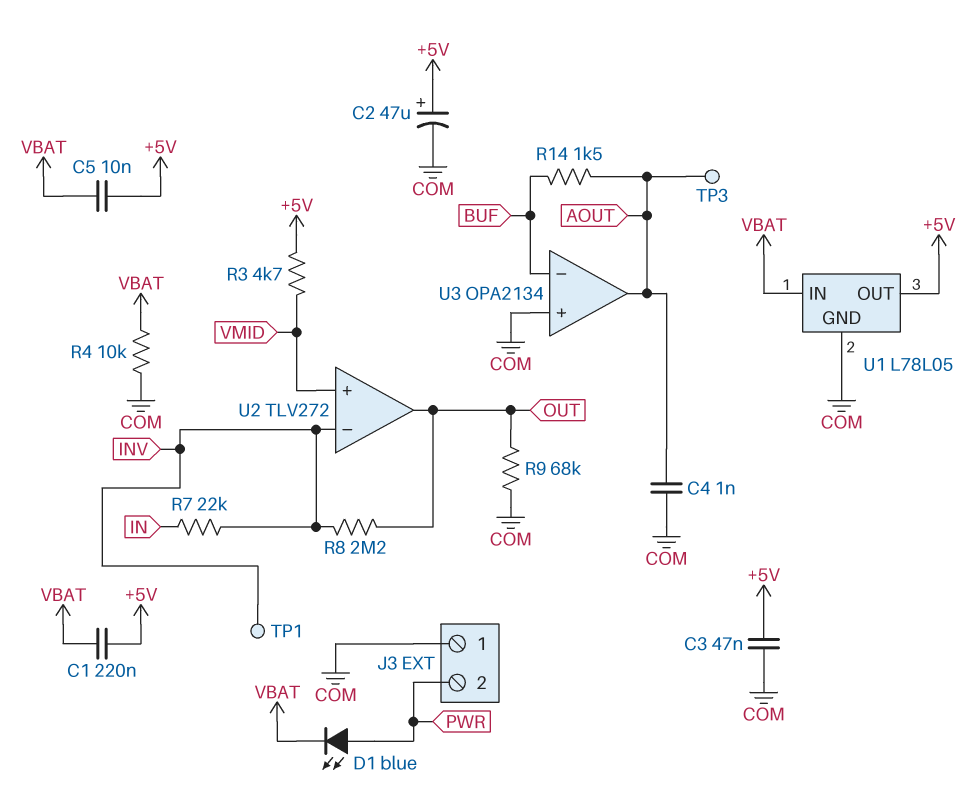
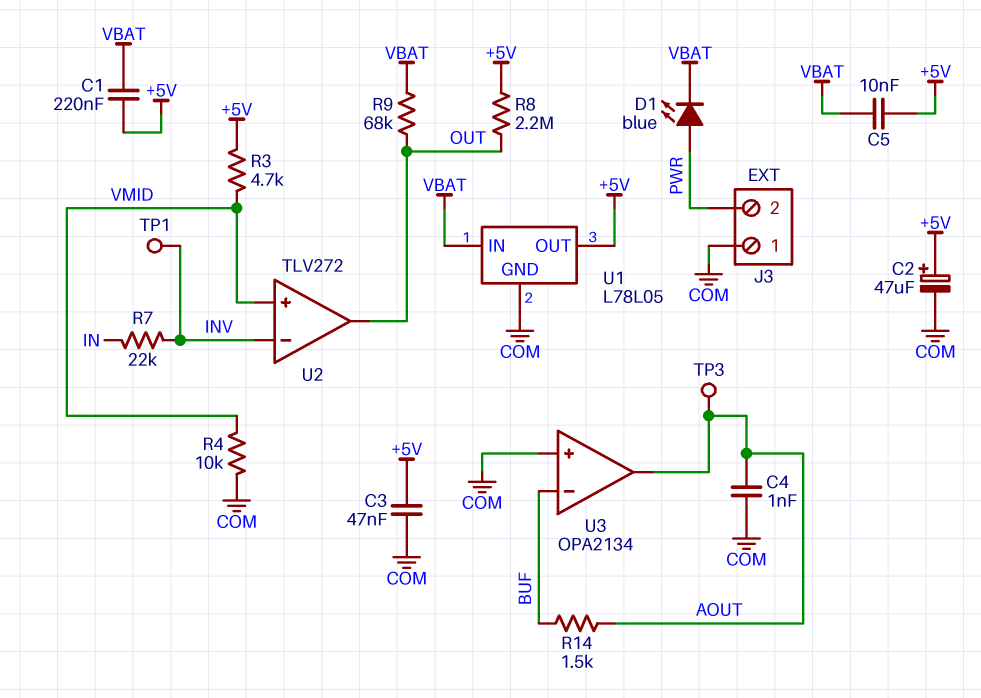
R4: 10k (COM, VBAT) -> 10k (COM, VMID)
R8: 2.2M (INV, OUT) -> 2.2M (+5V, OUT)
R9: 68k (COM, OUT) -> 68k (OUT, VBAT)

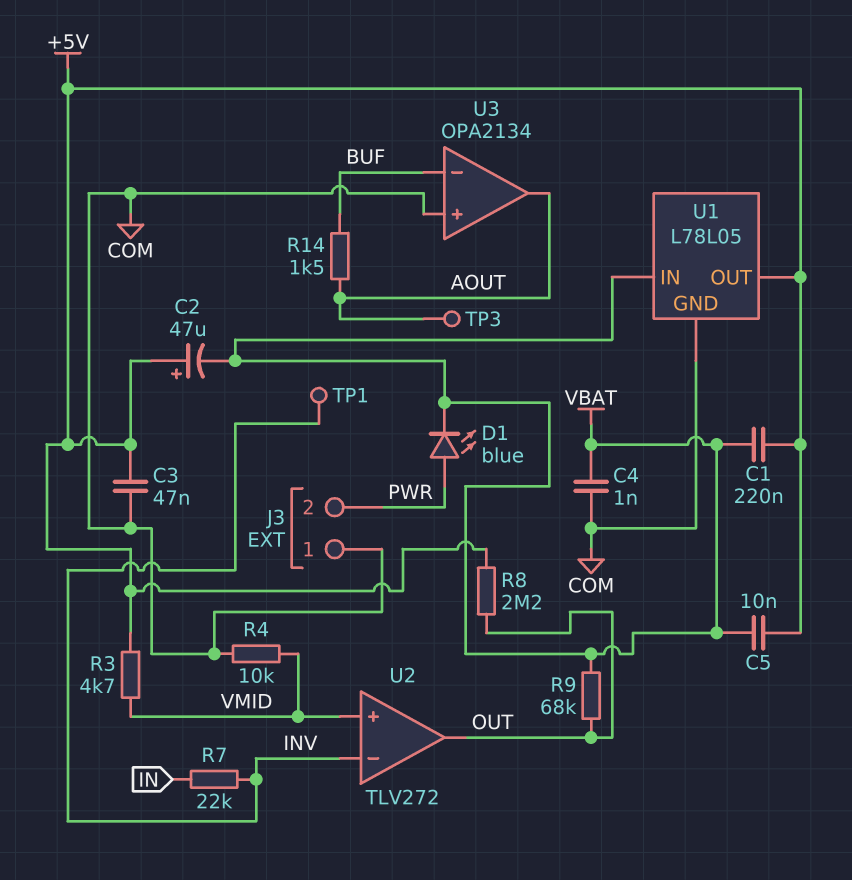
C2: 47uF (plus +5V, minus COM) -> 47uF (plus +5V, minus VBAT)
C4: 1nF (AOUT, COM) -> 1nF (COM, VBAT)

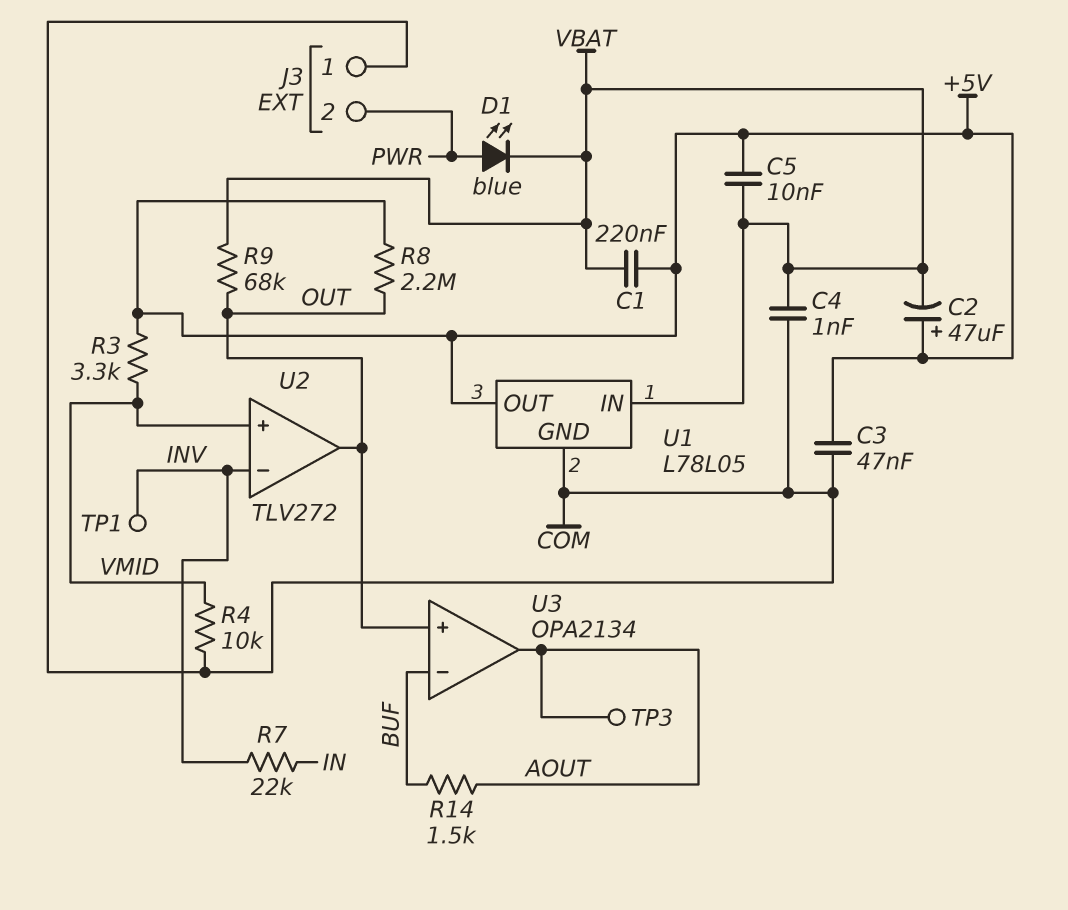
R3: 4.7k (+5V, VMID) -> 3.3k (+5V, VMID)
U3 pin in+: COM -> OUT

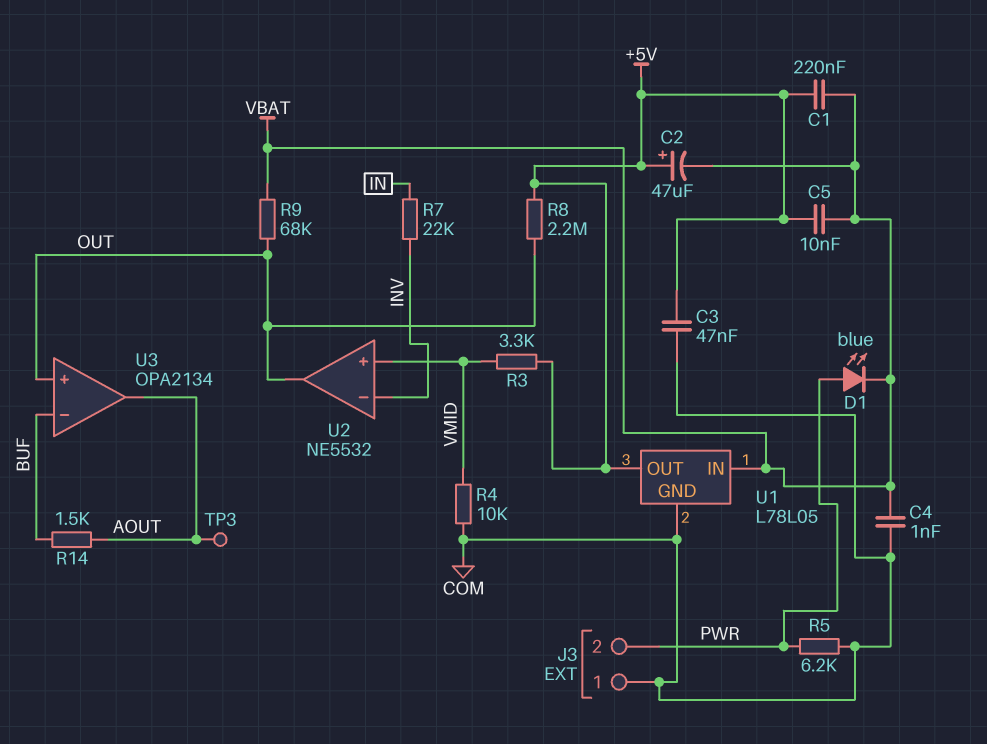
R5: none -> 6.2k (COM, PWR)
TP1: test point (INV) -> none
U2: TLV272 -> NE5532

